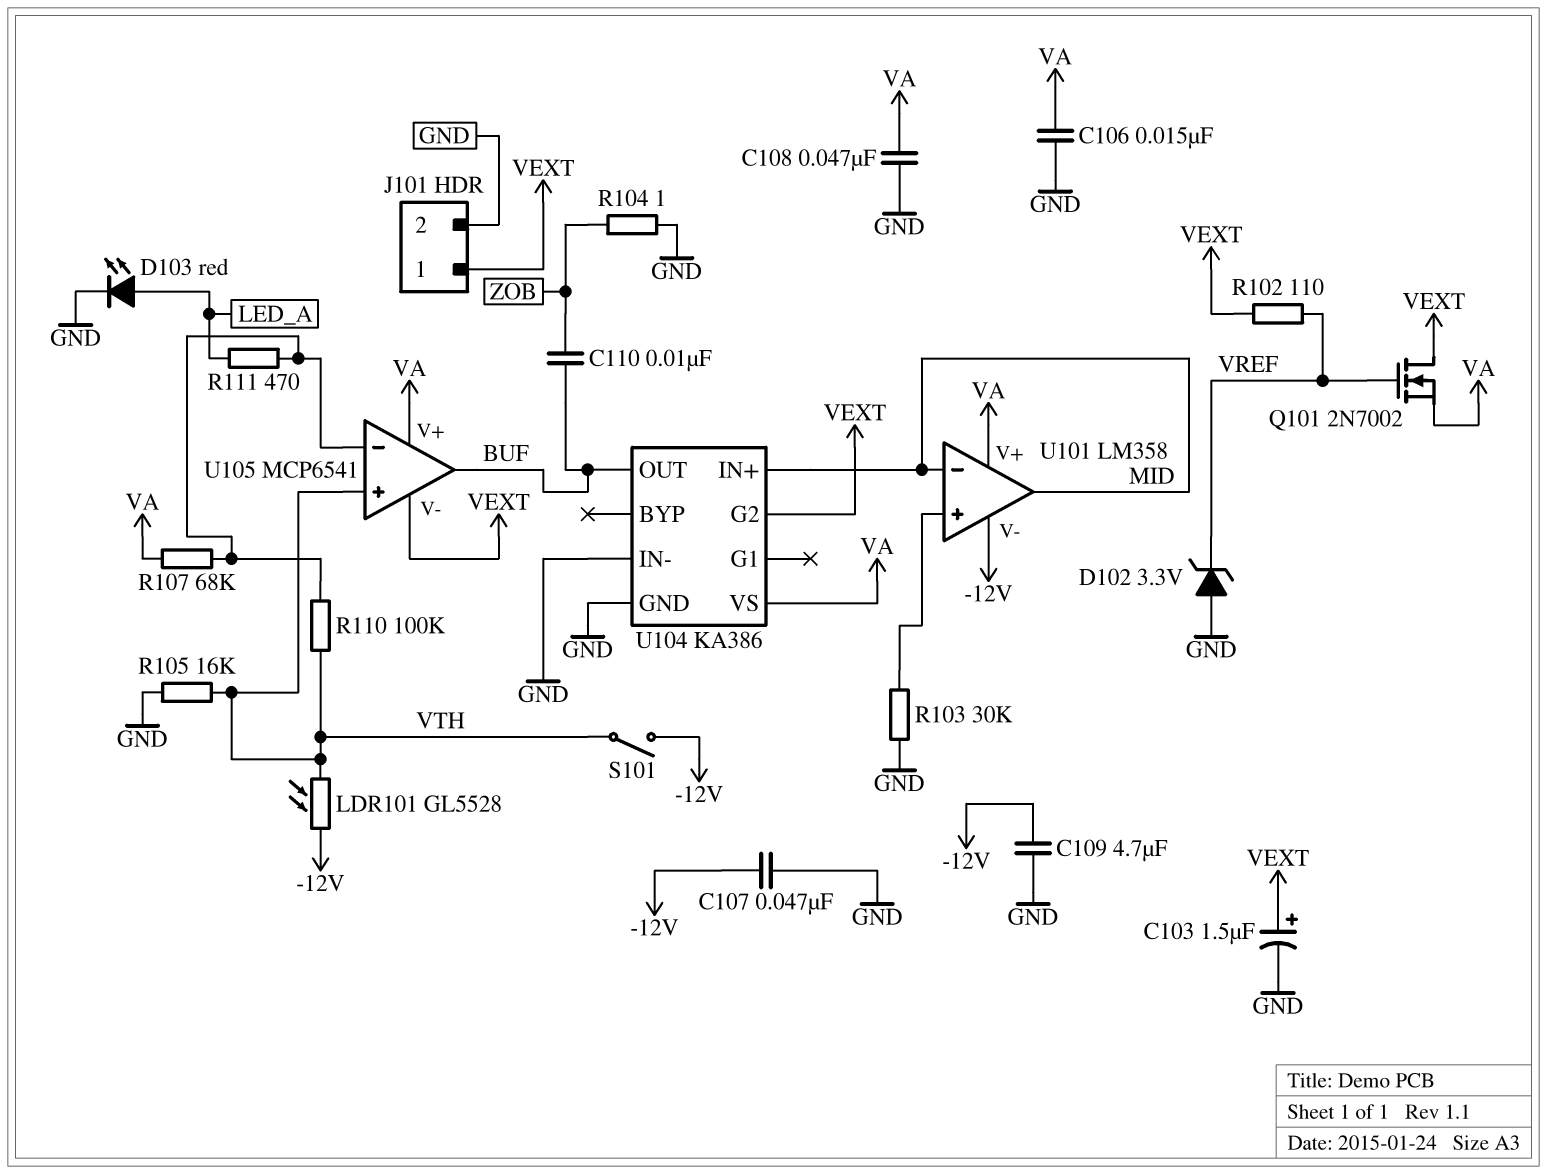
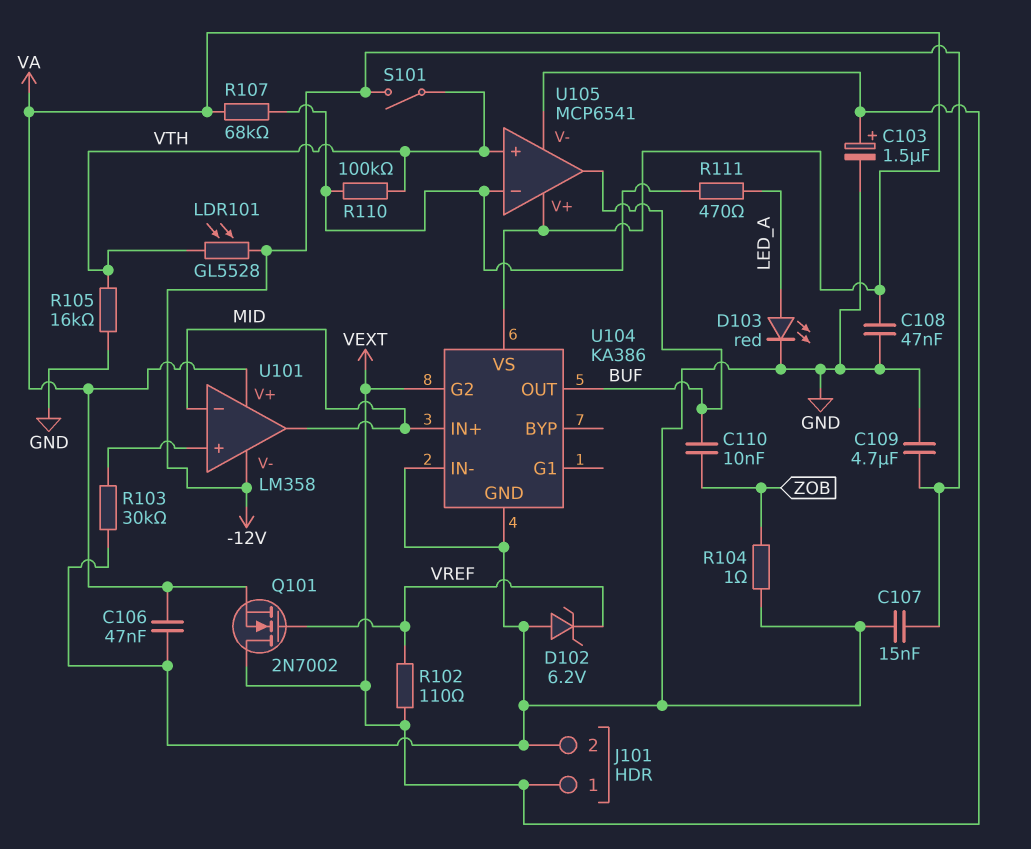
C106: 15nF (GND, VA) -> 47nF (GND, VA)
C107: 47nF (-12V, GND) -> 15nF (-12V, GND)
D102: zener 3.3V (A GND, K VREF) -> zener 6.2V (A GND, K VREF)

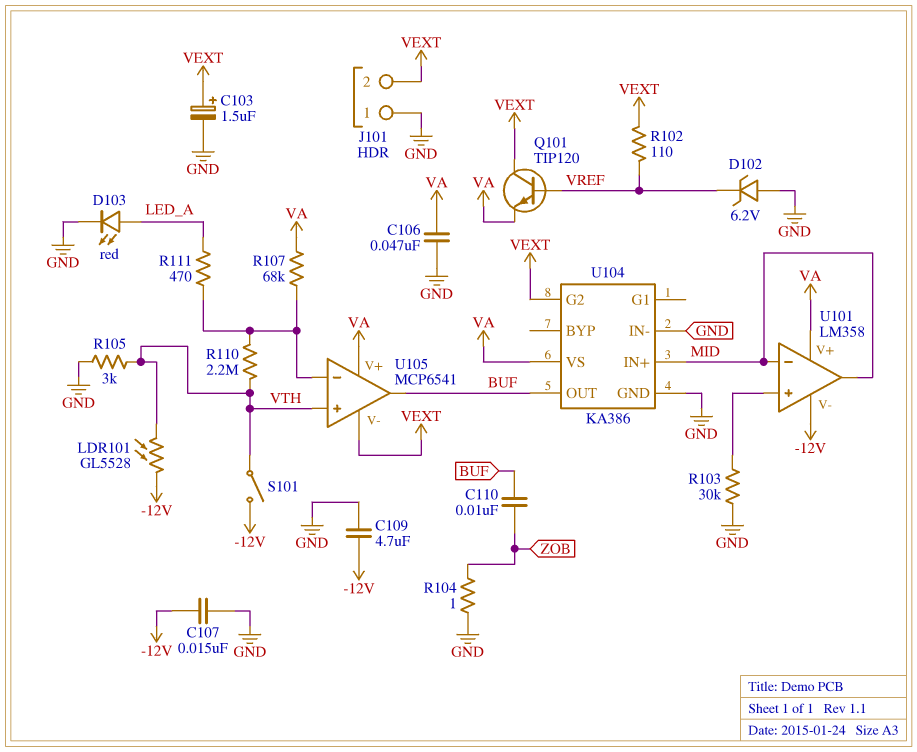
C108: 47nF (GND, VA) -> none
J101 pin 1: VEXT -> GND
J101 pin 2: GND -> VEXT
Q101: NMOS 2N7002 (G VREF, D VEXT, S VA) -> NPN TIP120 (B VREF, C VEXT, E VA)
R105: 16k (GND, VTH) -> 3k (GND, VTH)
R110: 100k (U105/in-, VTH) -> 2.2M (U105/in-, VTH)

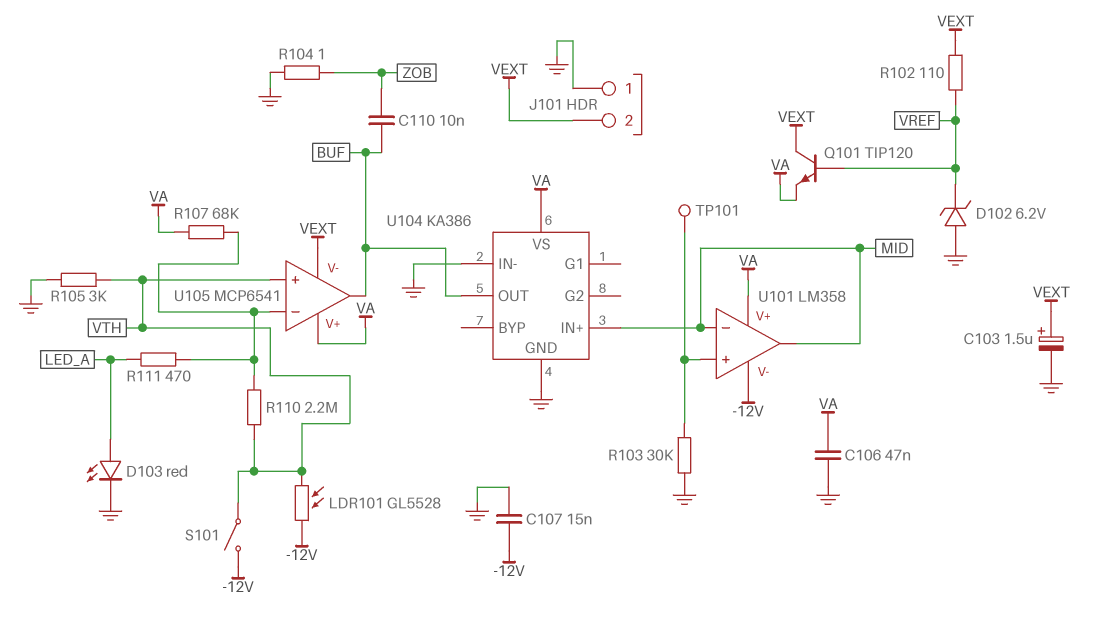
C109: 4.7uF (-12V, GND) -> none
TP101: none -> test point (U101/in+)
U104 pin G2: VEXT -> none

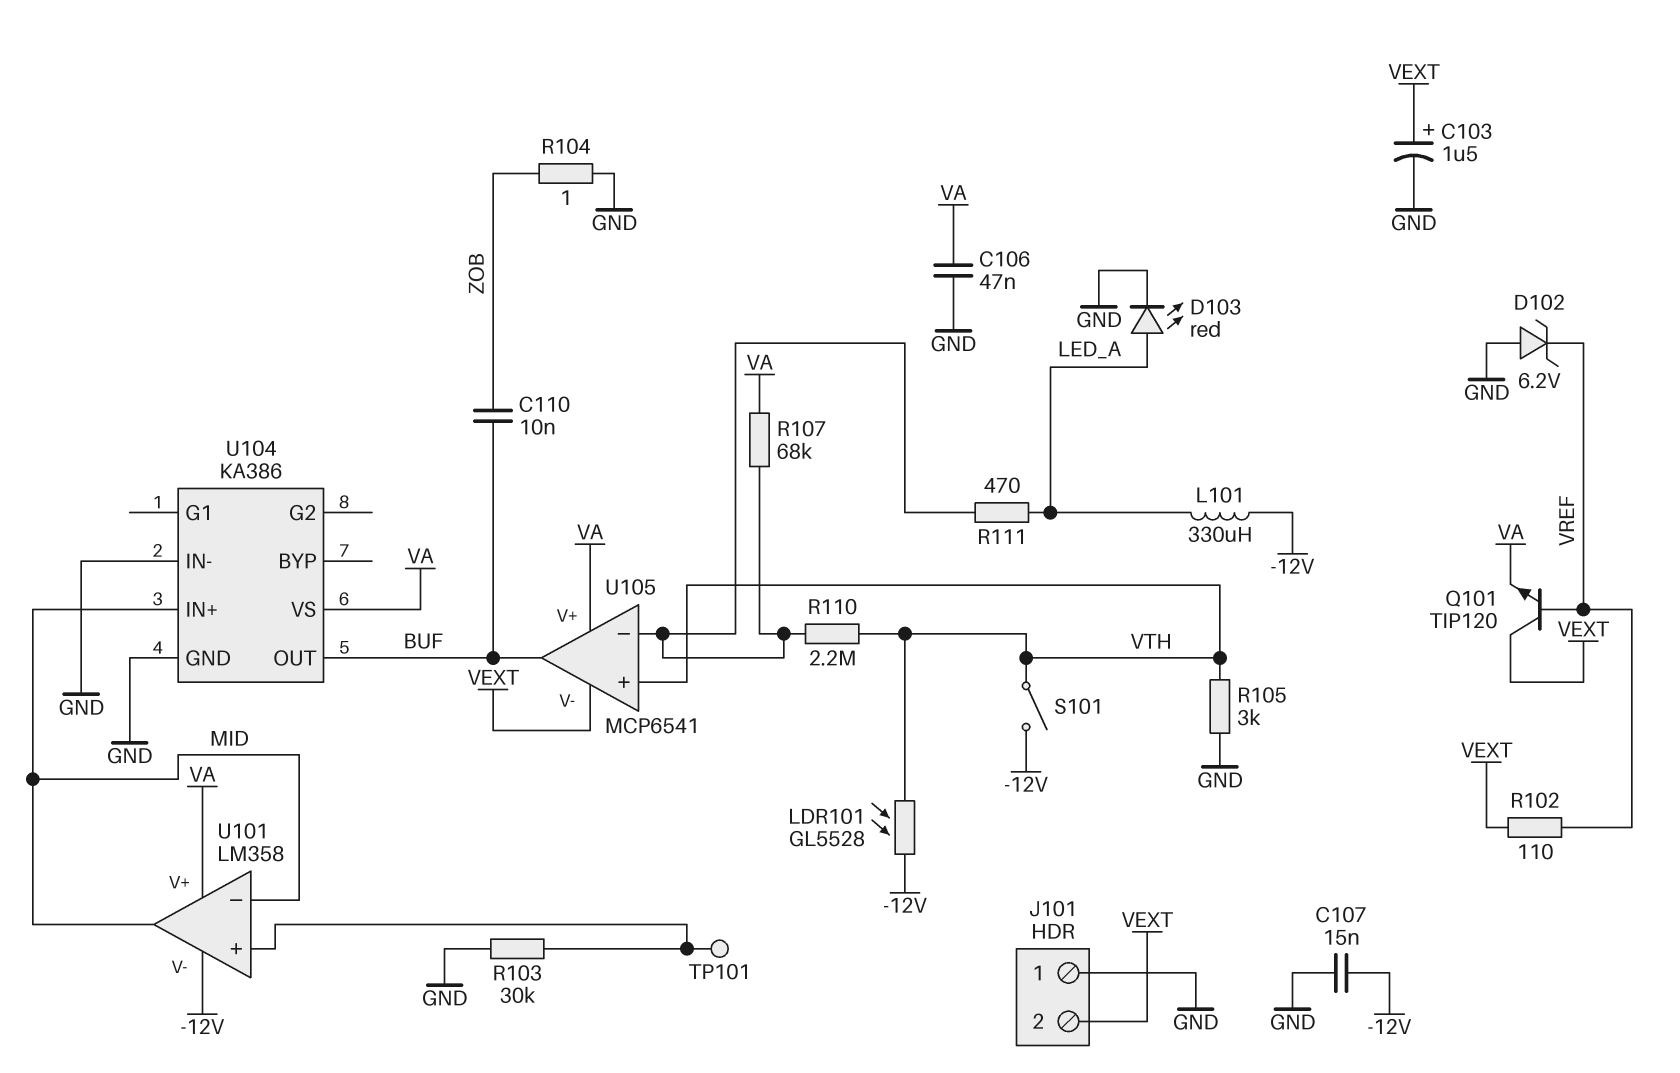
L101: none -> 330uH (-12V, LED_A)

